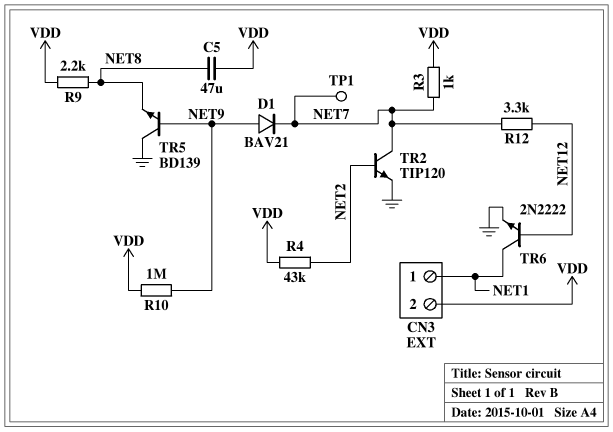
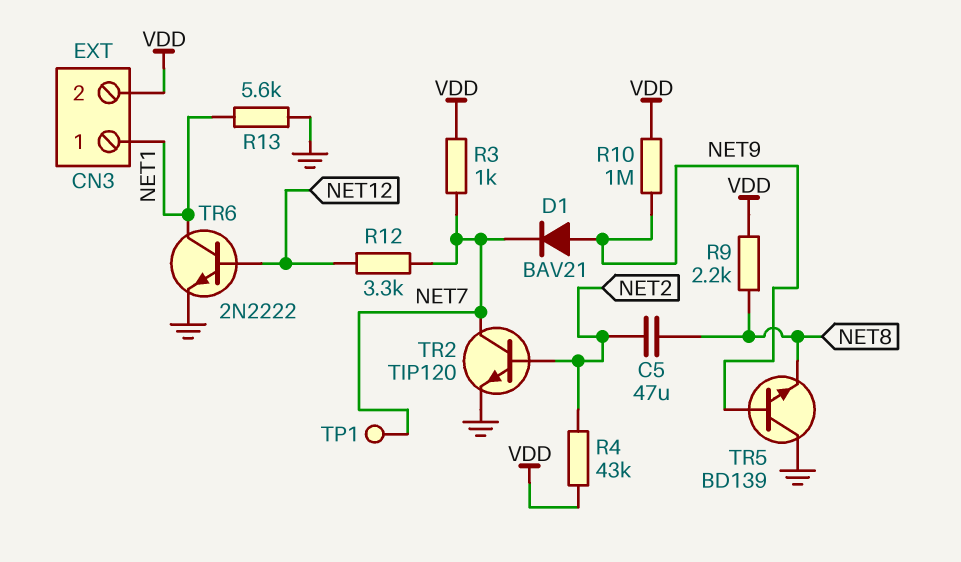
C5: 47uF (NET8, VDD) -> 47uF (NET2, NET8)
R13: none -> 5.6k (GND, NET1)

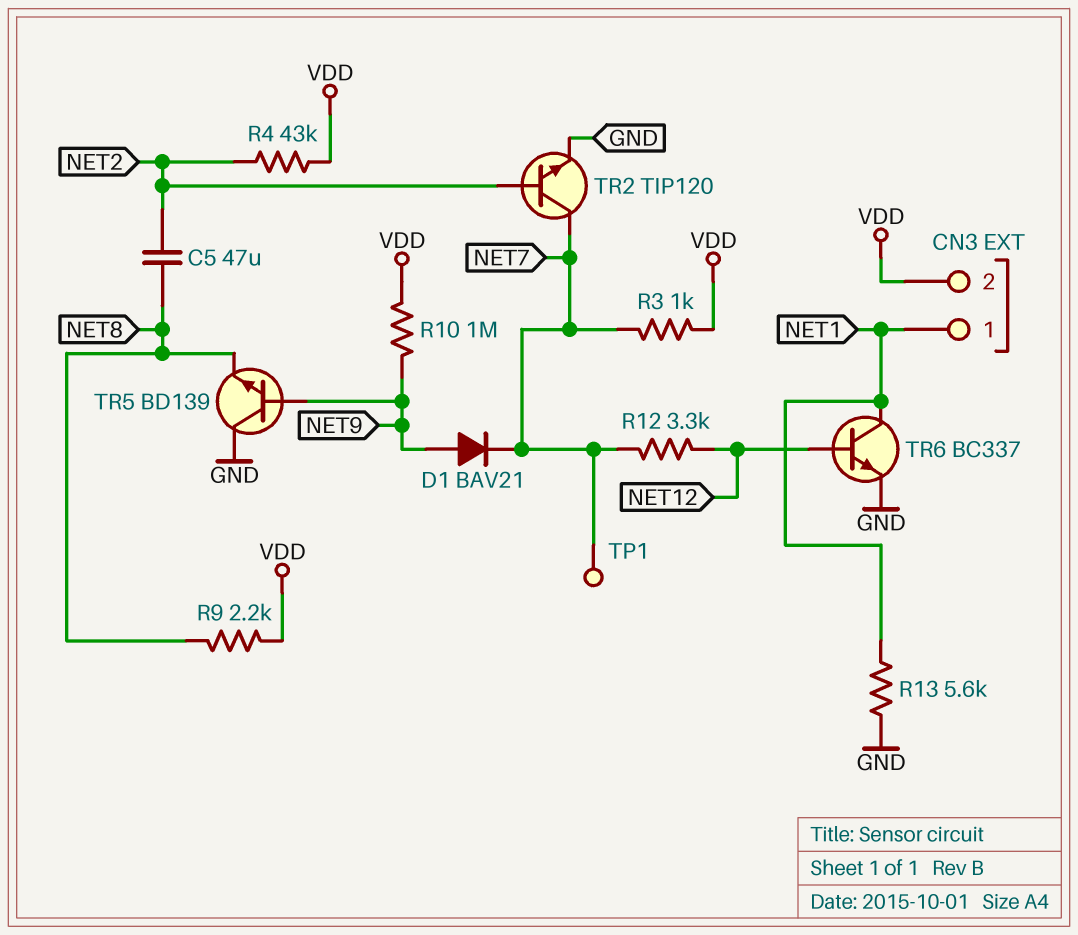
TR6: NPN 2N2222 (B NET12, C NET1, E GND) -> NPN BC337 (B NET12, C NET1, E GND)

